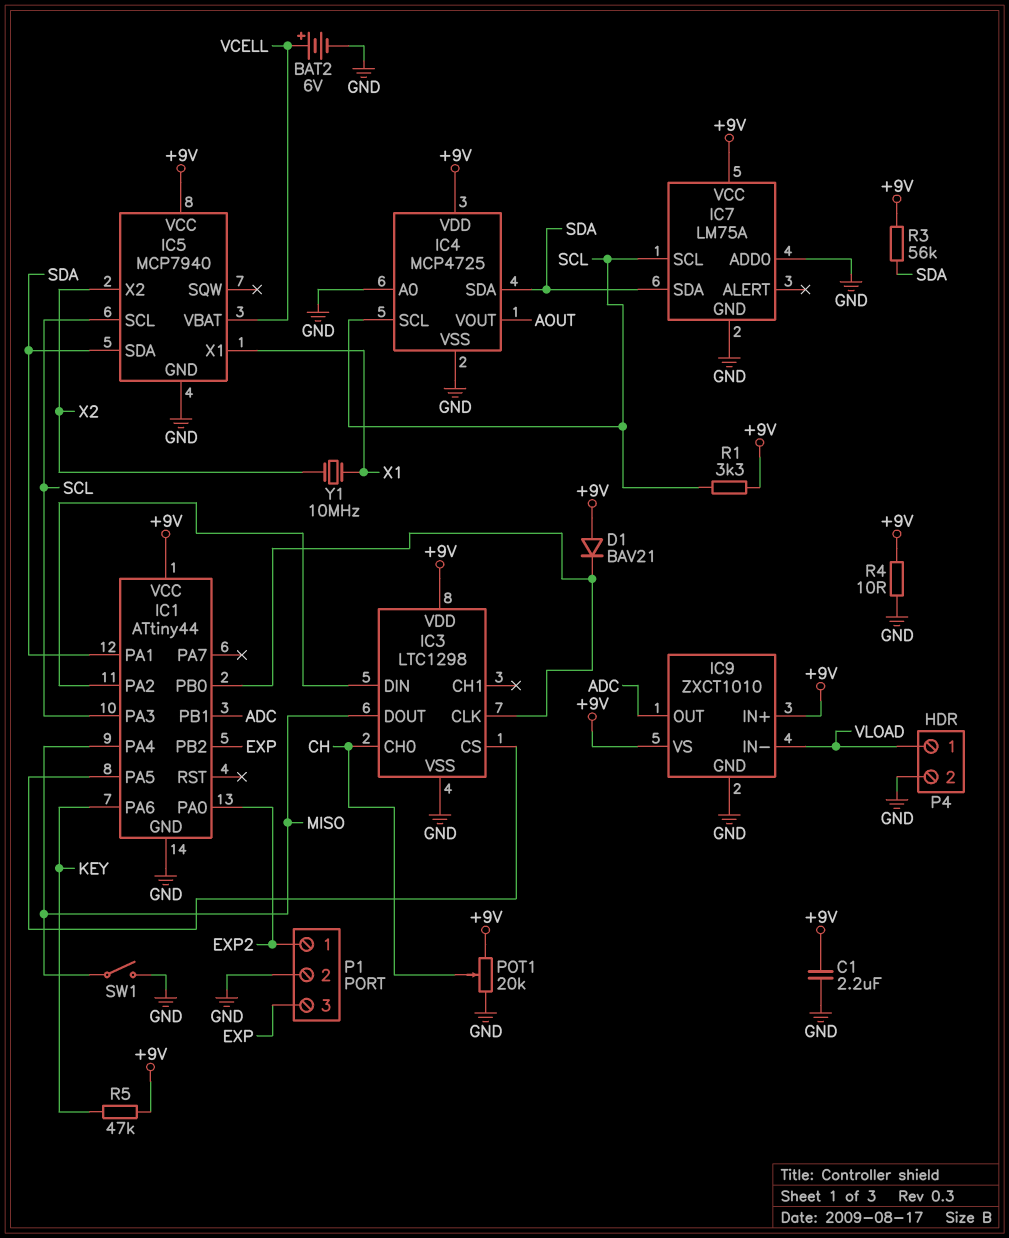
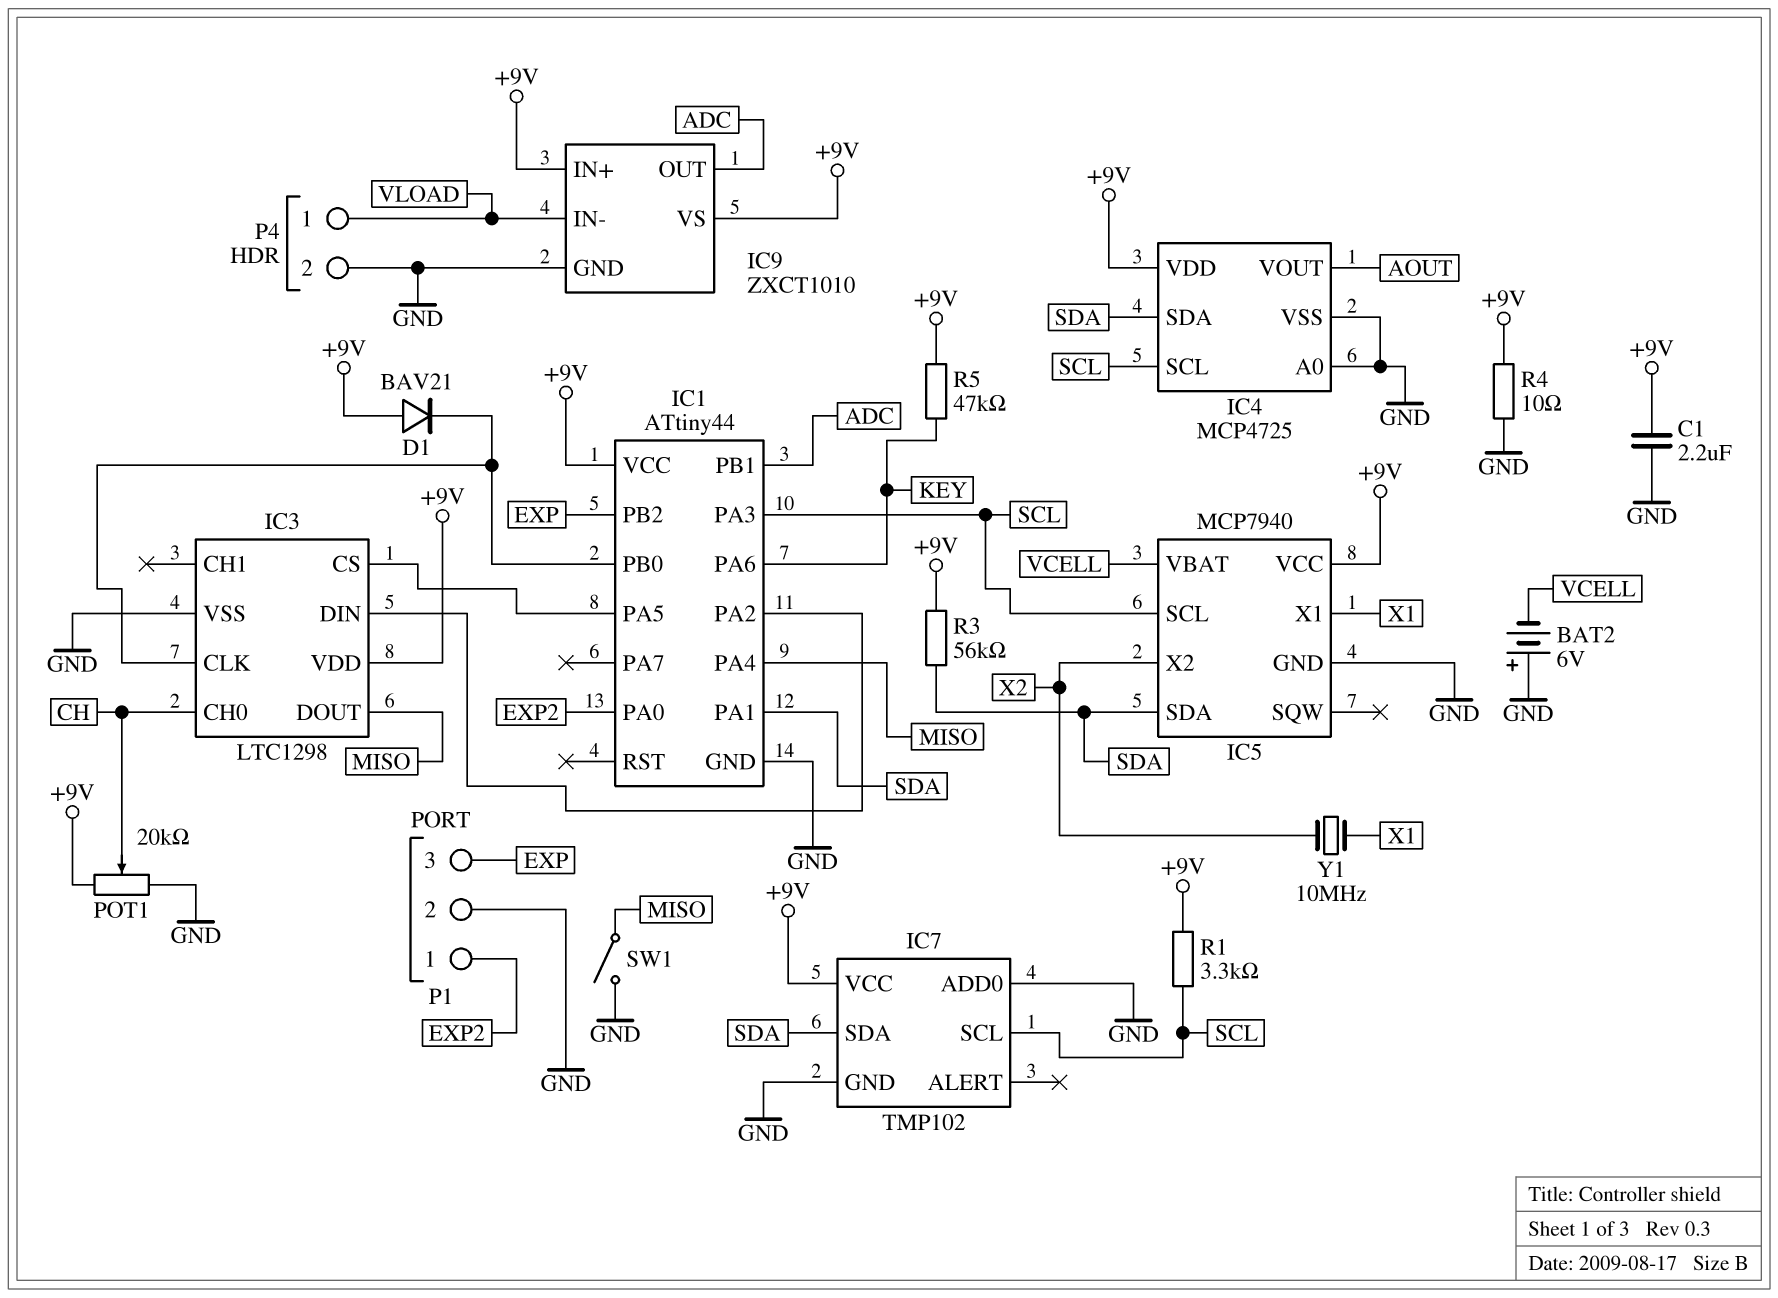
BAT2: 6V (plus VCELL, minus GND) -> 6V (plus GND, minus VCELL)
IC7: LM75A -> TMP102

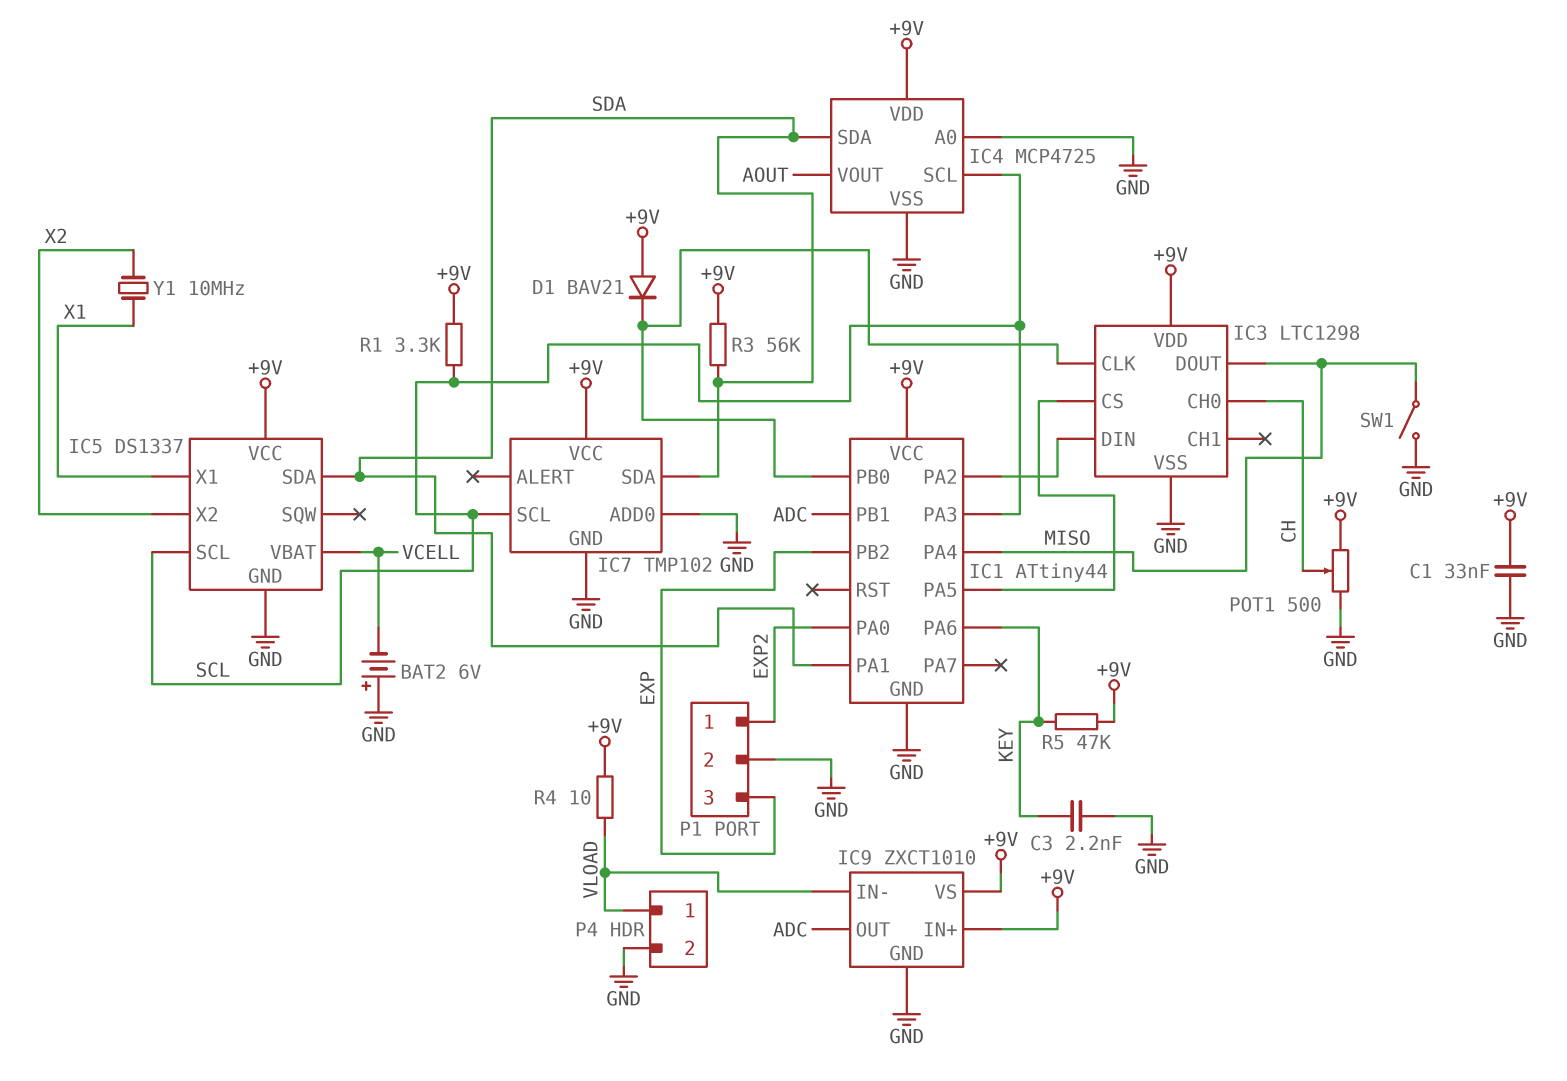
C1: 2.2uF (+9V, GND) -> 33nF (+9V, GND)
C3: none -> 2.2nF (GND, KEY)
IC5: MCP7940 -> DS1337
POT1: 20k (+9V, GND, wiper CH) -> 500 (+9V, GND, wiper CH)
R4: 10 (+9V, GND) -> 10 (+9V, VLOAD)

